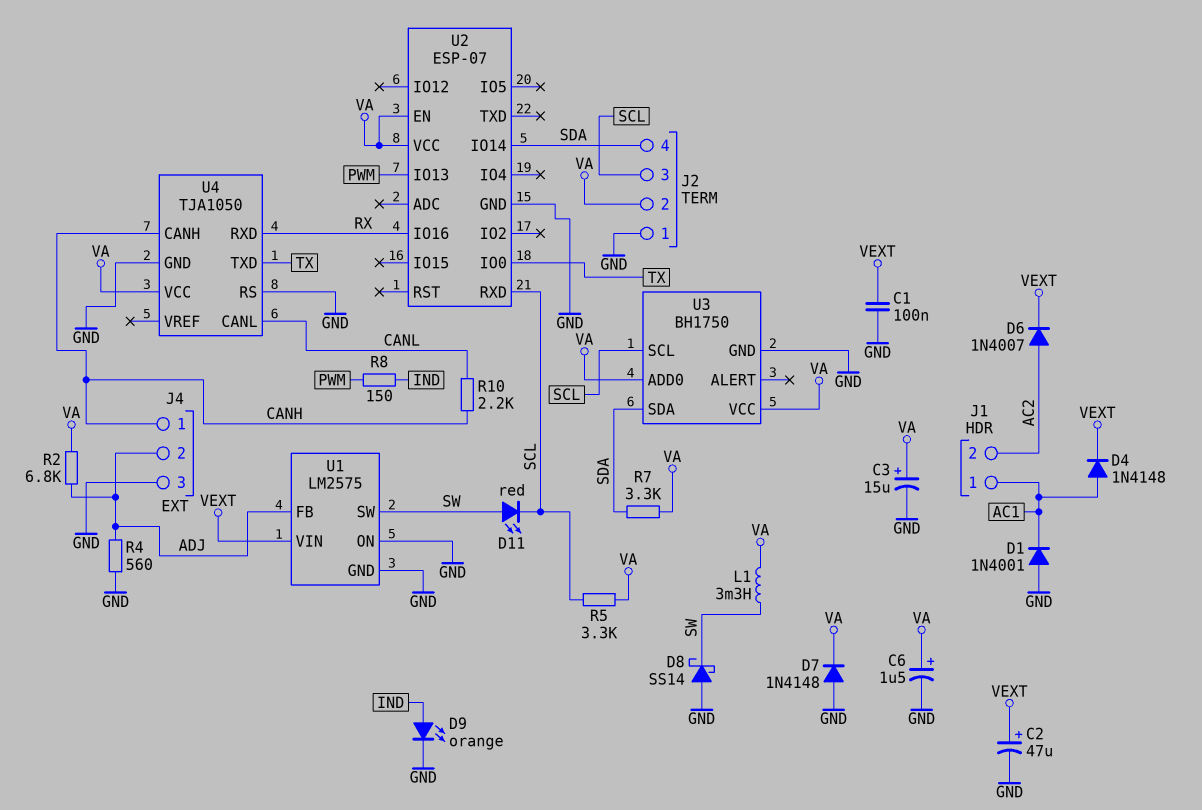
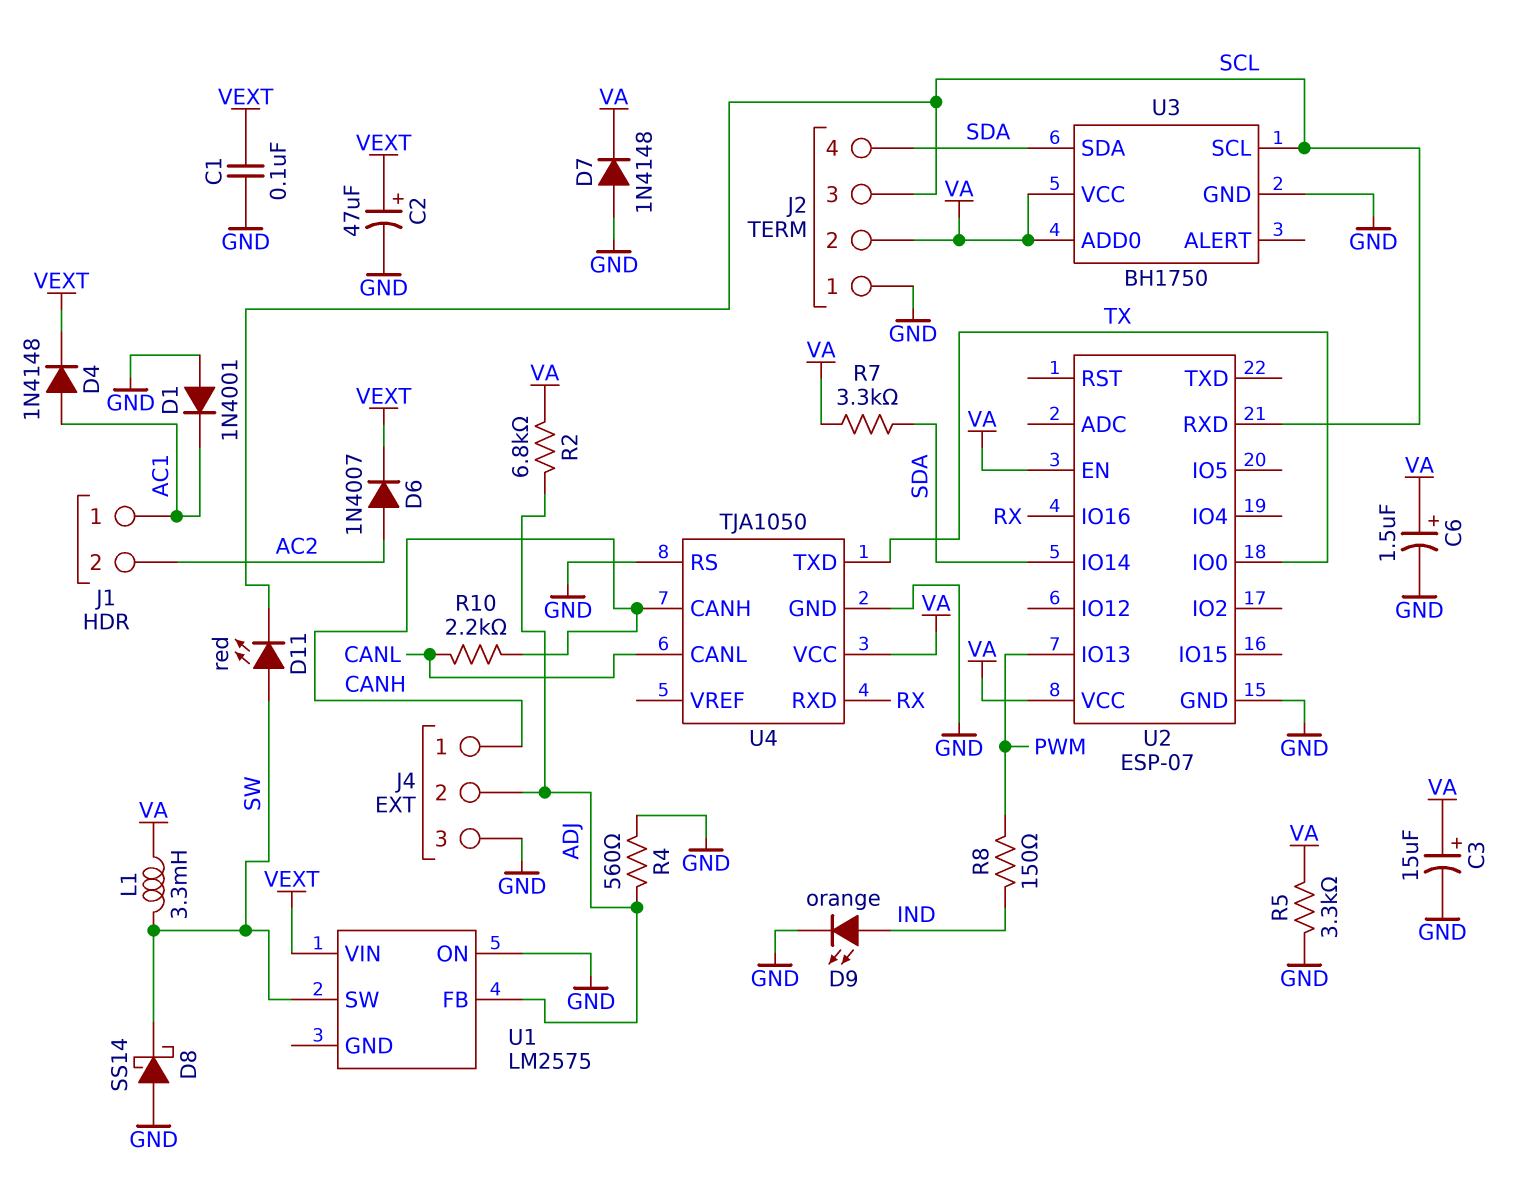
R5: 3.3k (SCL, VA) -> 3.3k (GND, VA)
U1 pin GND: GND -> none

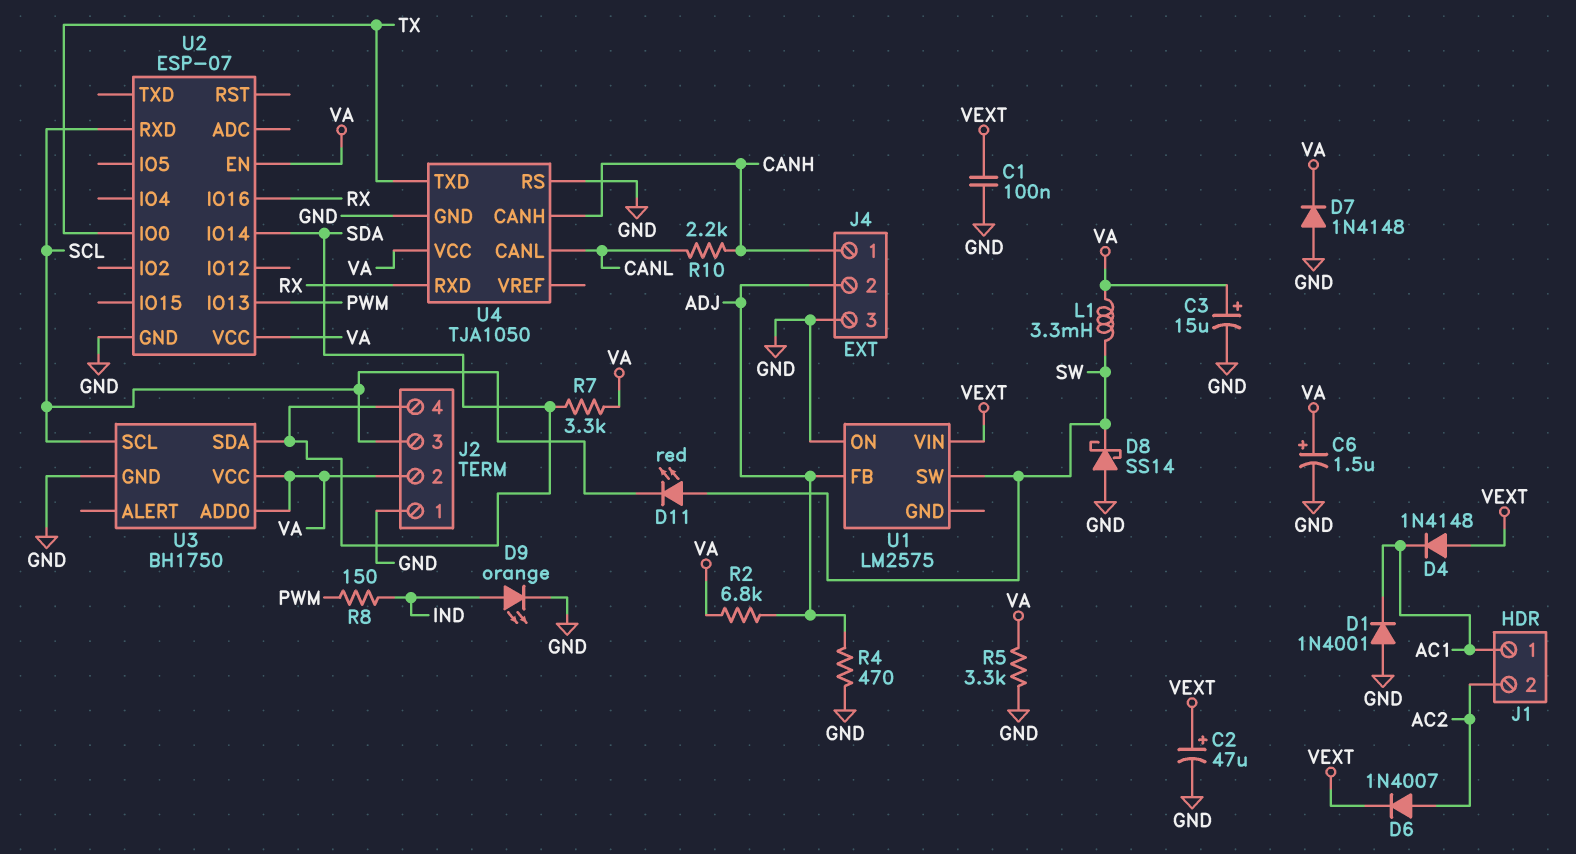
D4: diode 1N4148 (A AC1, K VEXT) -> diode 1N4148 (A VEXT, K AC1)
R4: 560 (ADJ, GND) -> 470 (ADJ, GND)

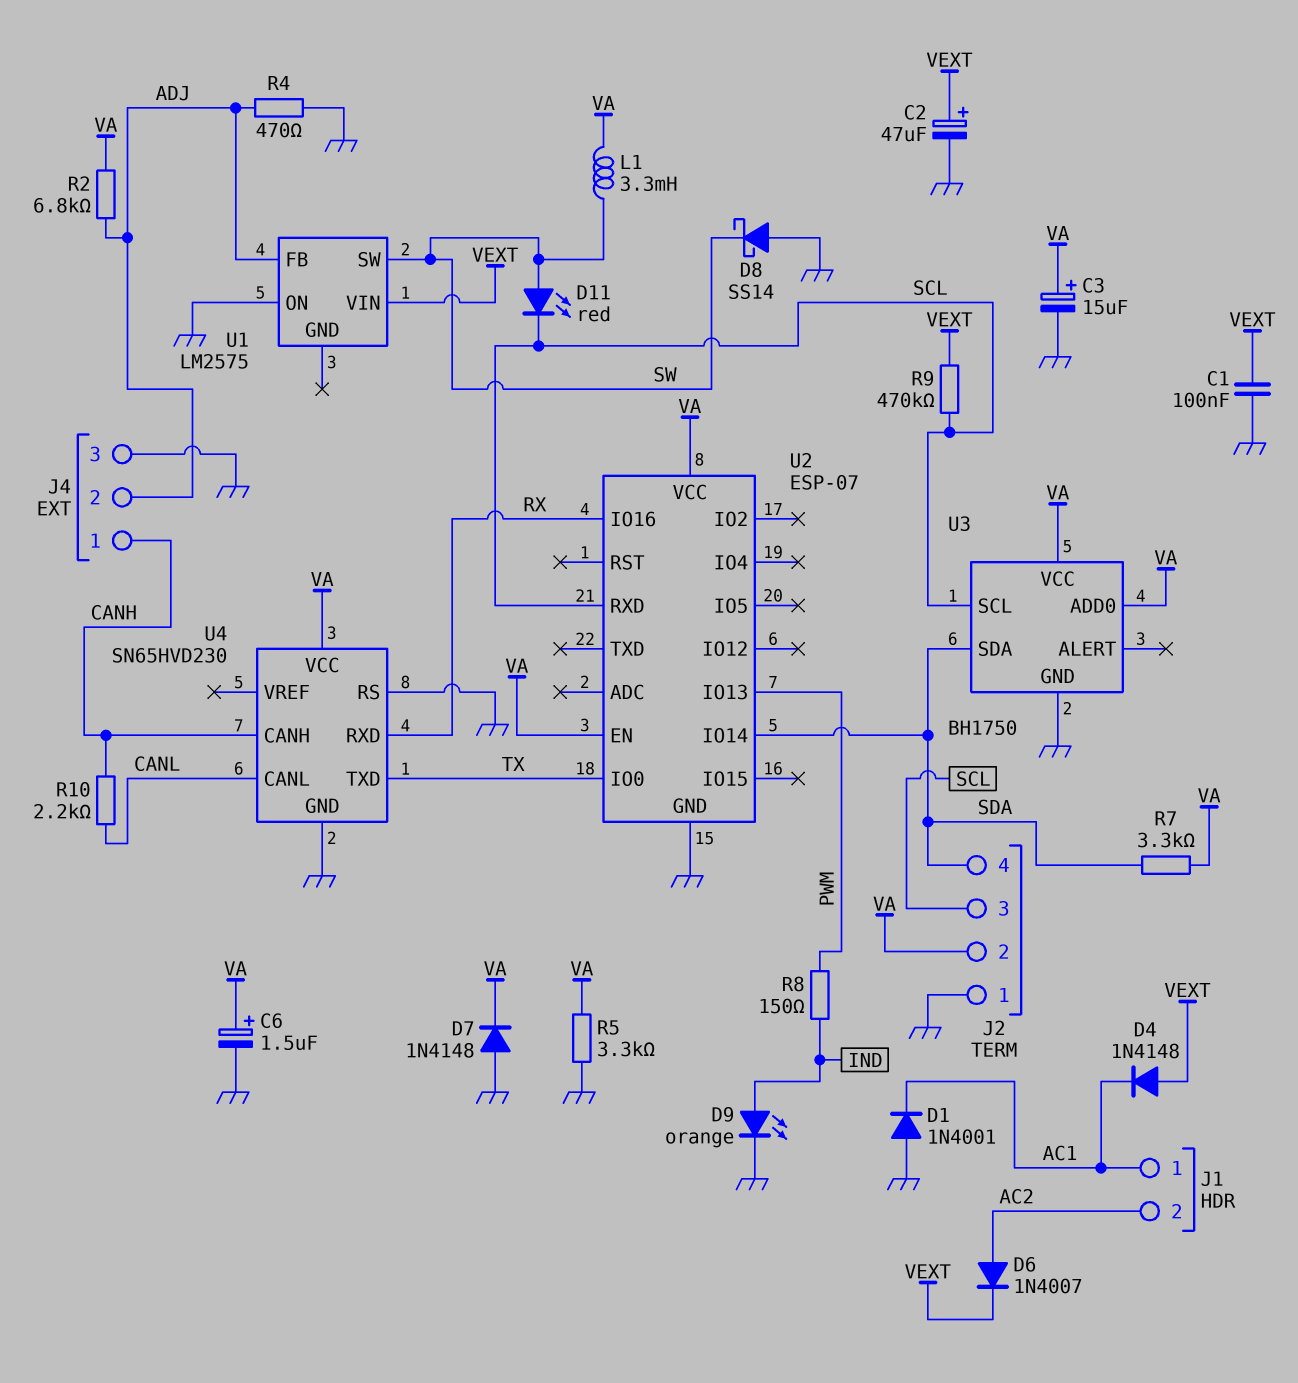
R9: none -> 470k (SCL, VEXT)
U4: TJA1050 -> SN65HVD230

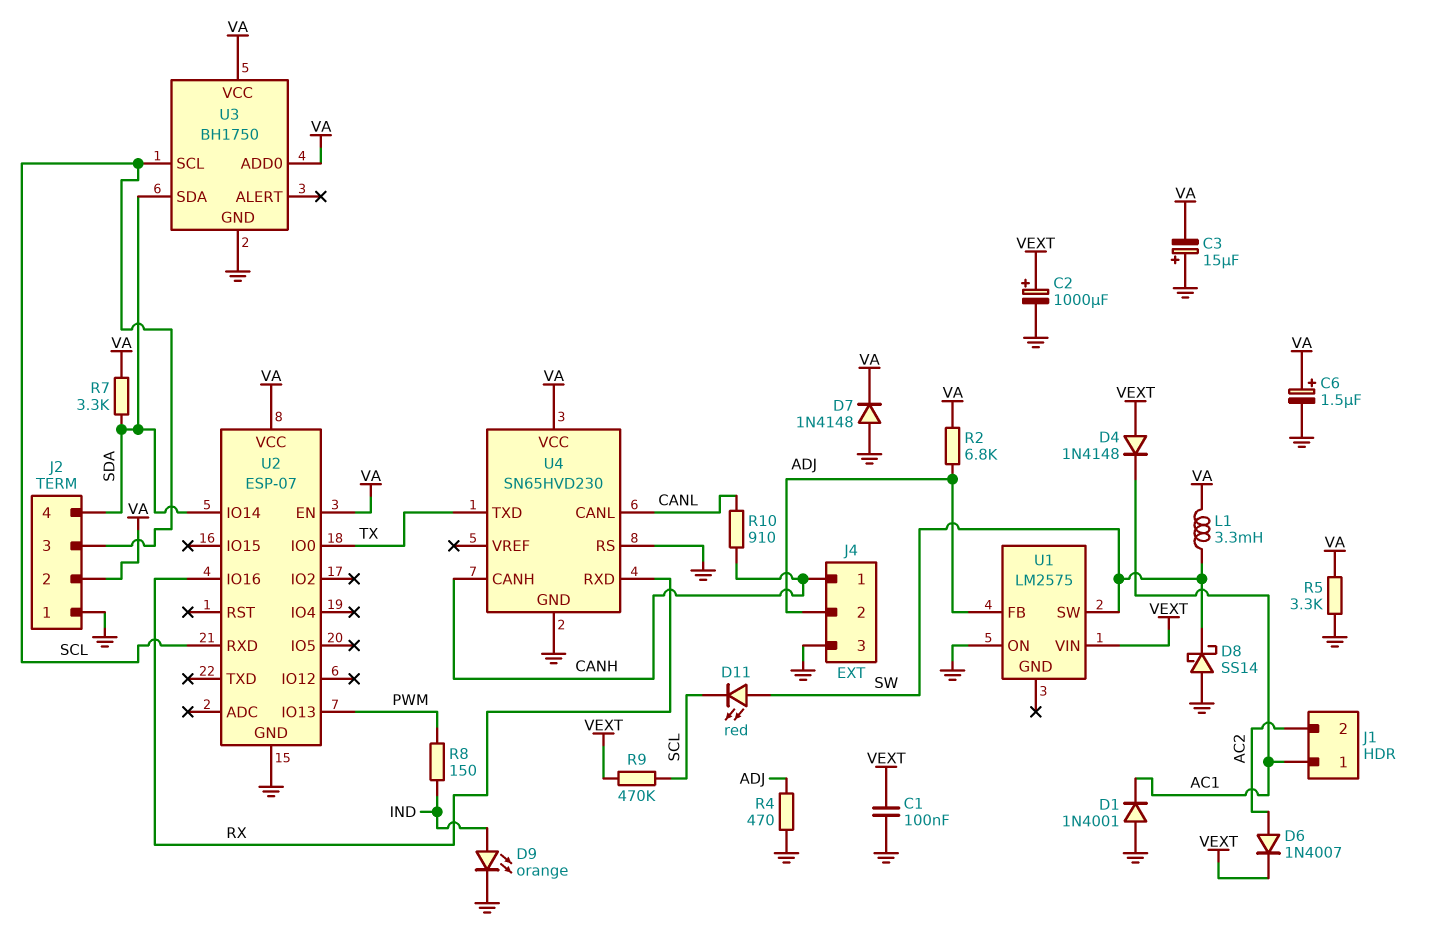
C2: 47uF (plus VEXT, minus GND) -> 1000uF (plus VEXT, minus GND)
C3: 15uF (plus VA, minus GND) -> 15uF (plus GND, minus VA)
R10: 2.2k (CANH, CANL) -> 910 (CANH, CANL)

